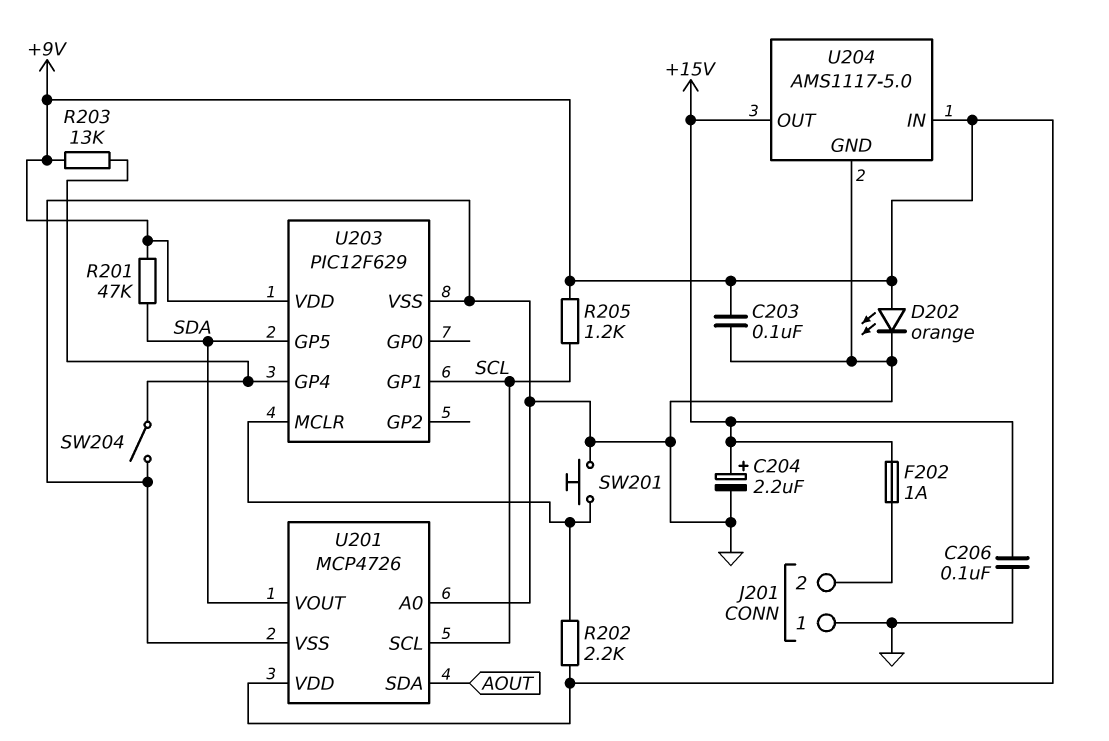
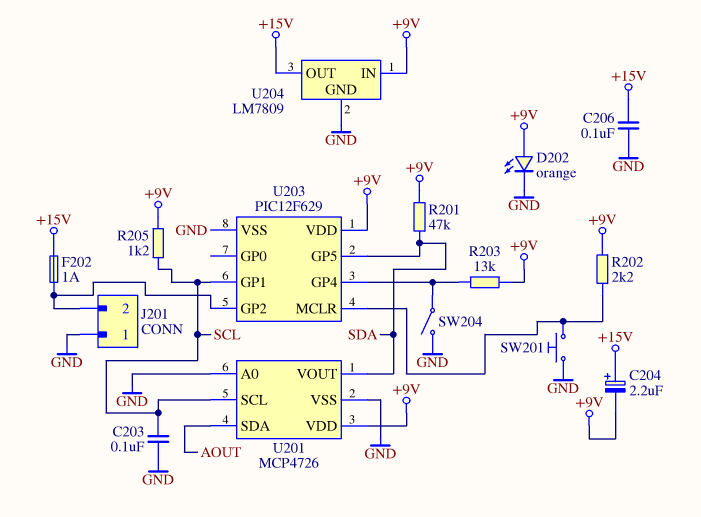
C203: 100nF (+9V, GND) -> 100nF (GND, SCL)
C204: 2.2uF (plus +15V, minus GND) -> 2.2uF (plus +15V, minus +9V)
U203 pin GP2: none -> J201/2
U204: AMS1117-5.0 -> LM7809

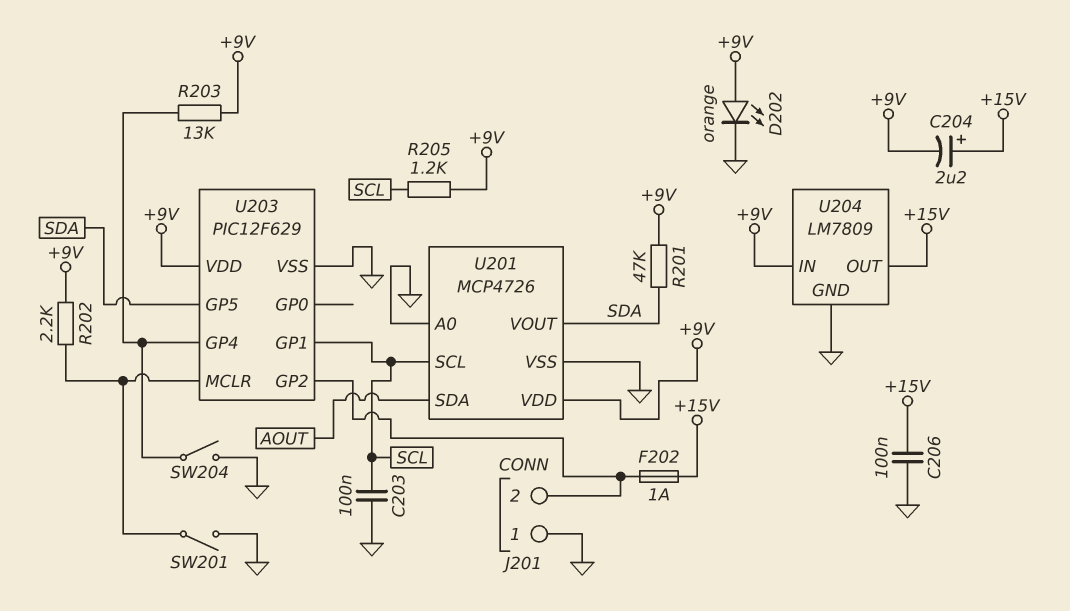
SW201: button (GND, U203/MCLR) -> switch (GND, U203/MCLR)

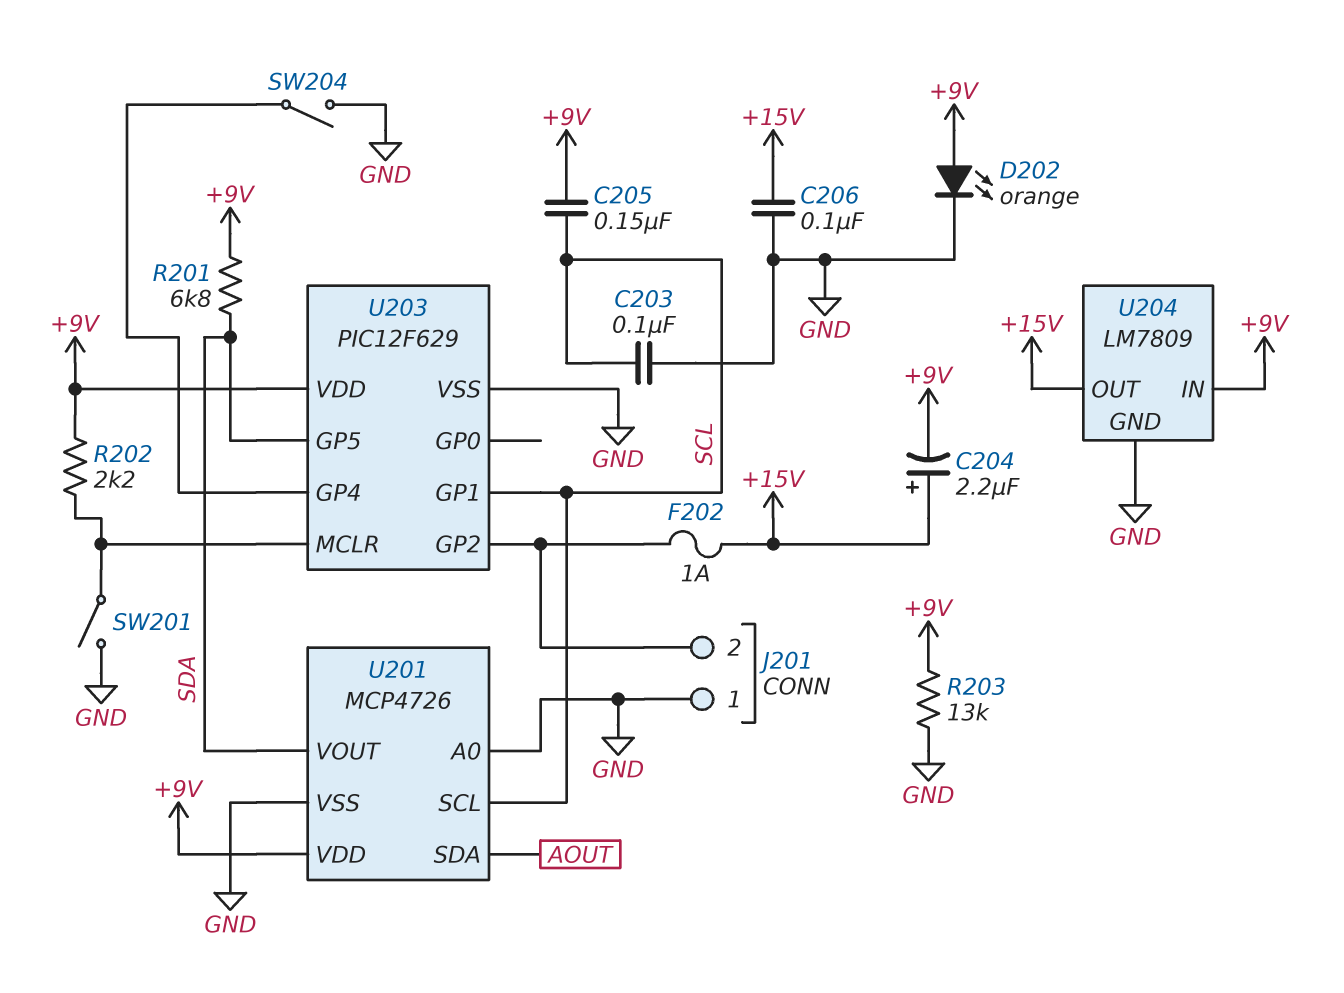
C205: none -> 150nF (+9V, SCL)
R201: 47k (+9V, SDA) -> 6.8k (+9V, SDA)
R203: 13k (+9V, U203/GP4) -> 13k (+9V, GND)
R205: 1.2k (+9V, SCL) -> none

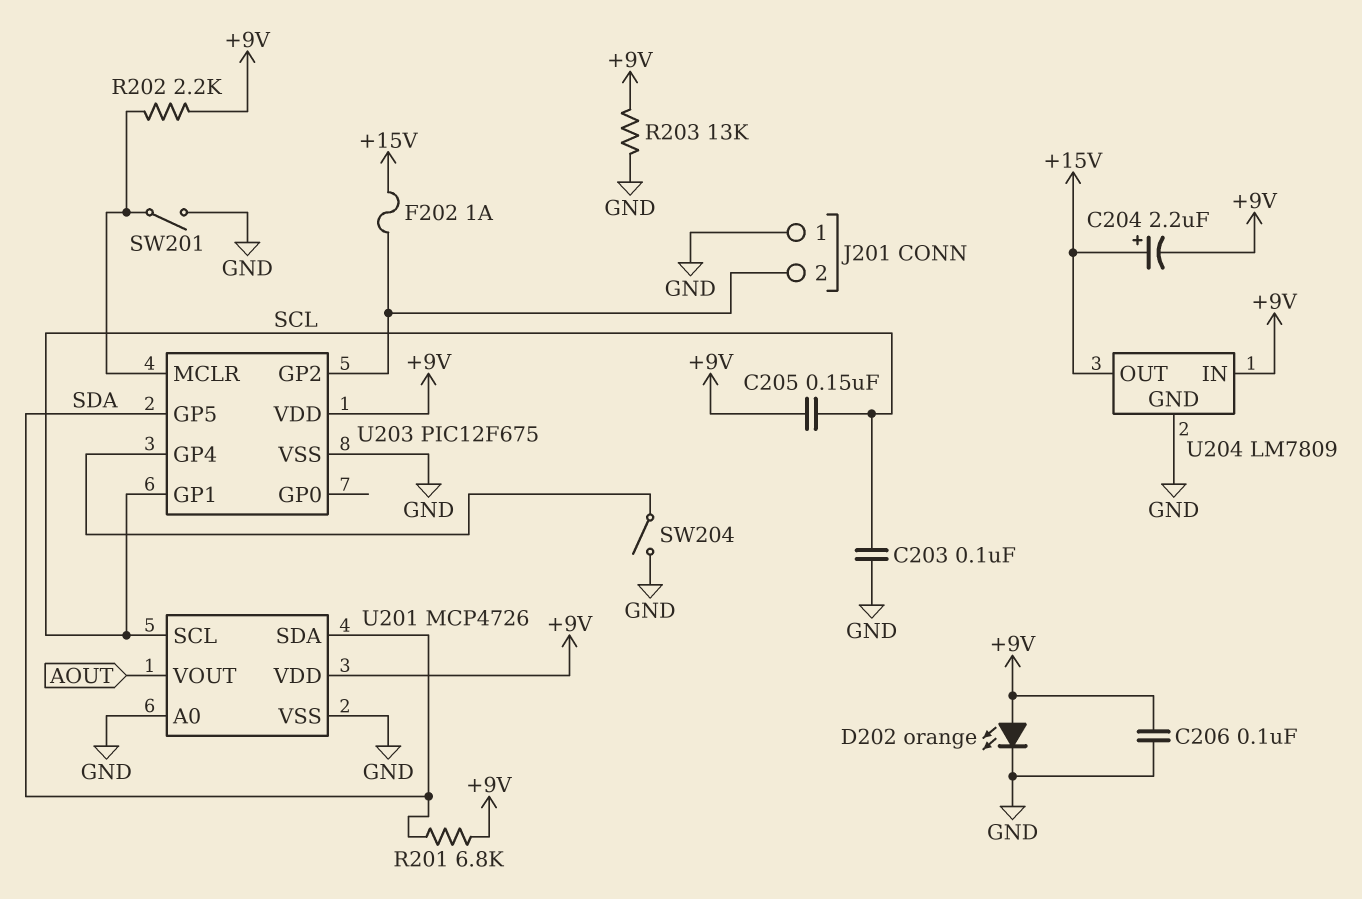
C206: 100nF (+15V, GND) -> 100nF (+9V, GND)
U201 pin SDA: AOUT -> SDA
U201 pin VOUT: SDA -> AOUT
U203: PIC12F629 -> PIC12F675

